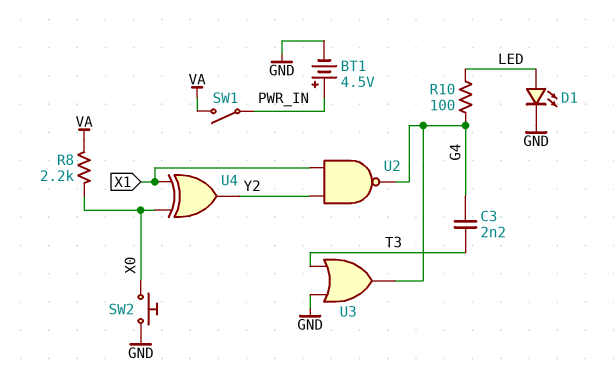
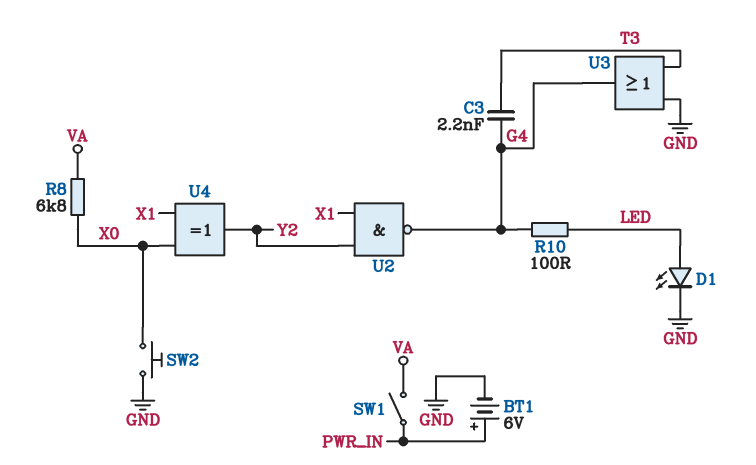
BT1: 4.5V (plus PWR_IN, minus GND) -> 6V (plus PWR_IN, minus GND)
R8: 2.2k (VA, X0) -> 6.8k (VA, X0)

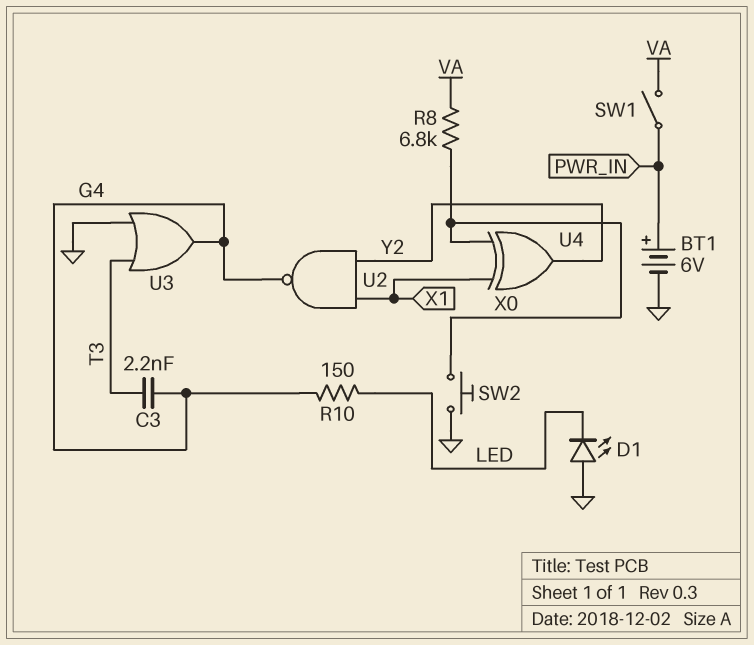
D1: LED (A LED, K GND) -> LED (A GND, K LED)
R10: 100 (G4, LED) -> 150 (G4, LED)

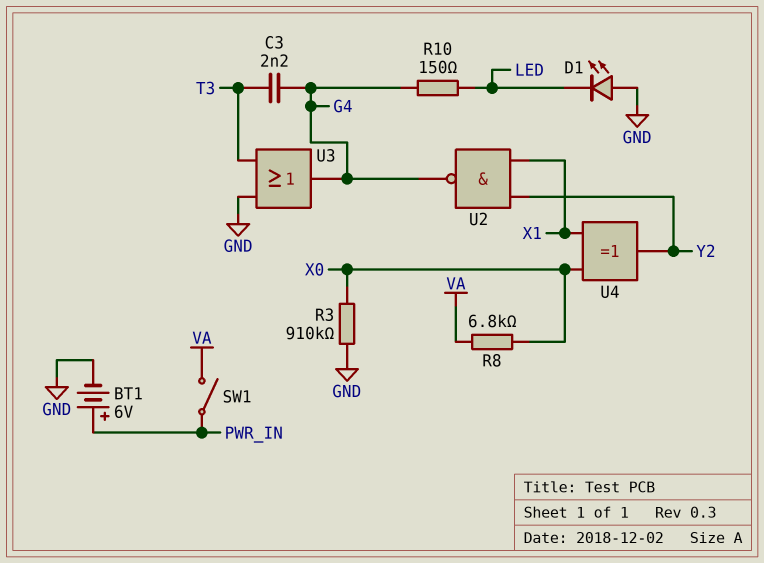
R3: none -> 910k (GND, X0)
SW2: button (GND, X0) -> none

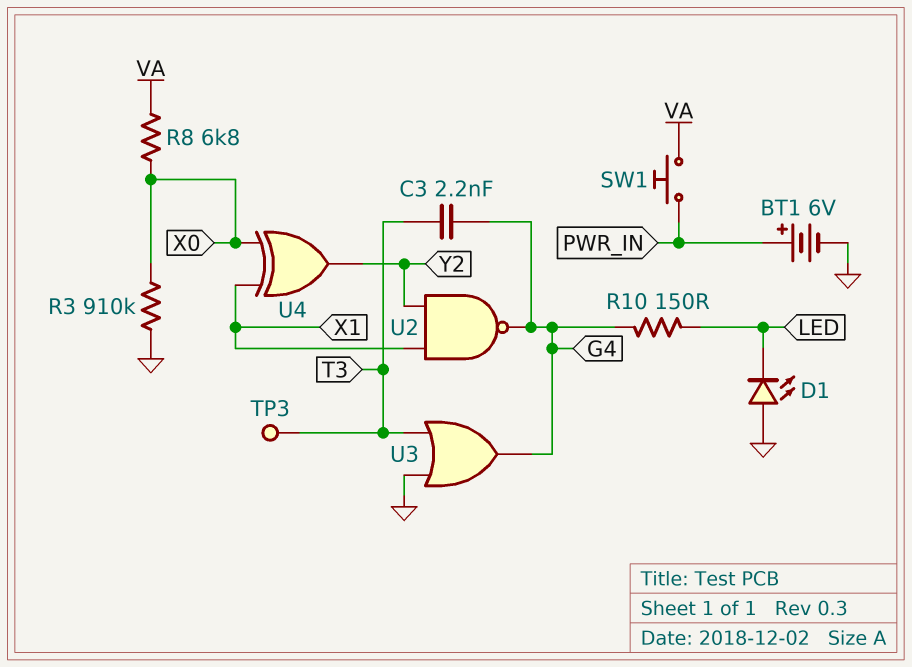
SW1: switch (PWR_IN, VA) -> button (PWR_IN, VA)
TP3: none -> test point (T3)

